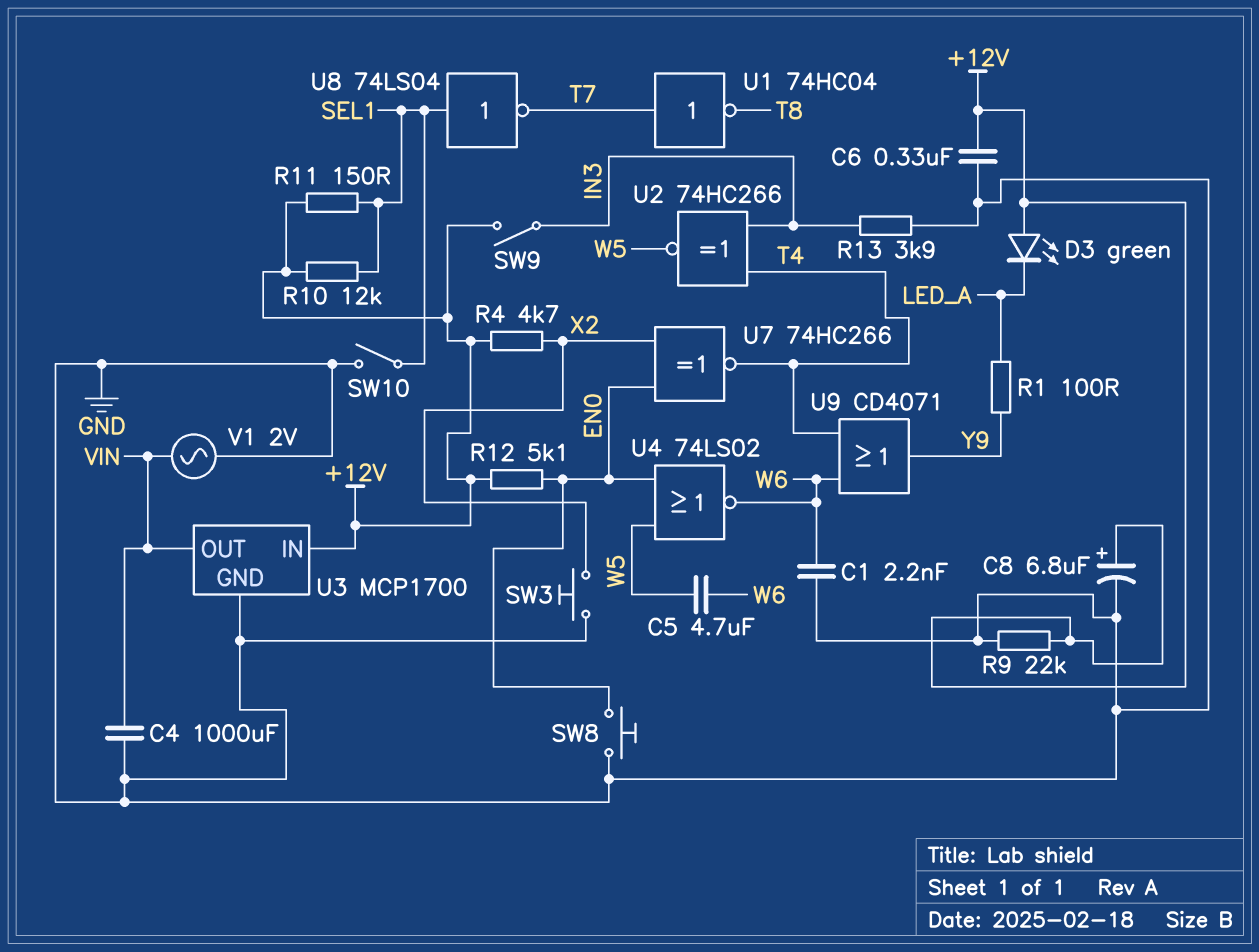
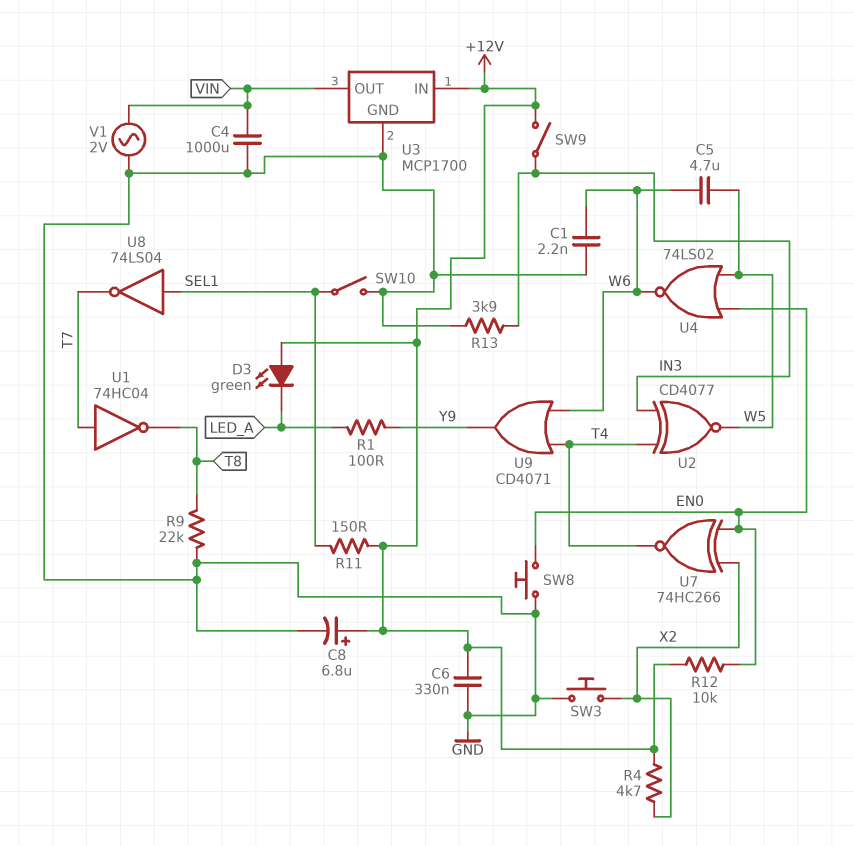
R9: 22k (+12V, GND) -> 22k (GND, T8)
R10: 12k (+12V, SEL1) -> none
R12: 5.1k (+12V, EN0) -> 10k (+12V, EN0)
U2: XNOR 74HC266 (in IN3, in T4, out W5) -> XNOR CD4077 (in IN3, in T4, out W5)

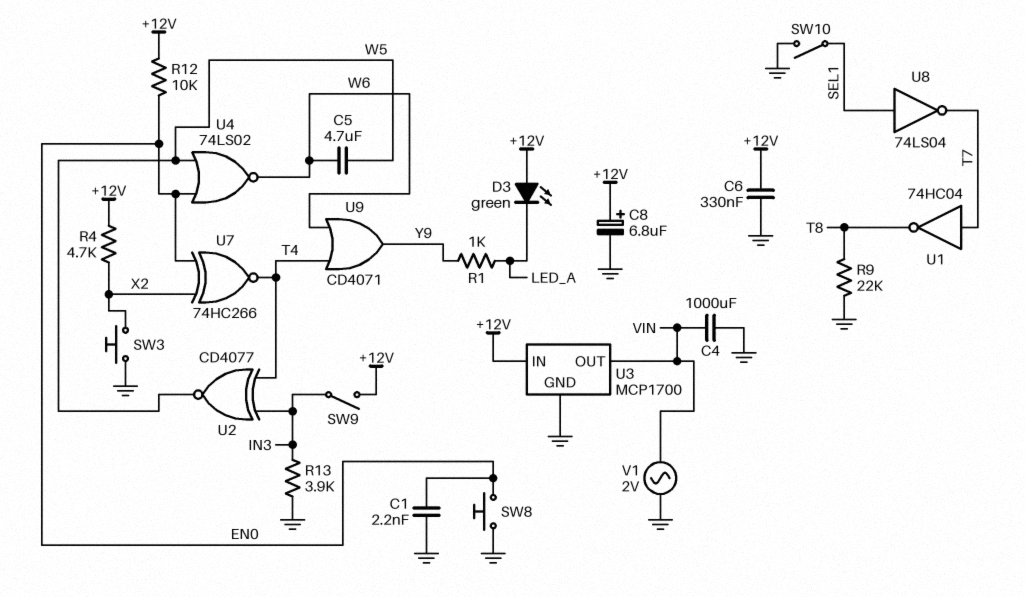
C1: 2.2nF (GND, W6) -> 2.2nF (EN0, GND)
R1: 100 (LED_A, Y9) -> 1k (LED_A, Y9)
R11: 150 (+12V, SEL1) -> none

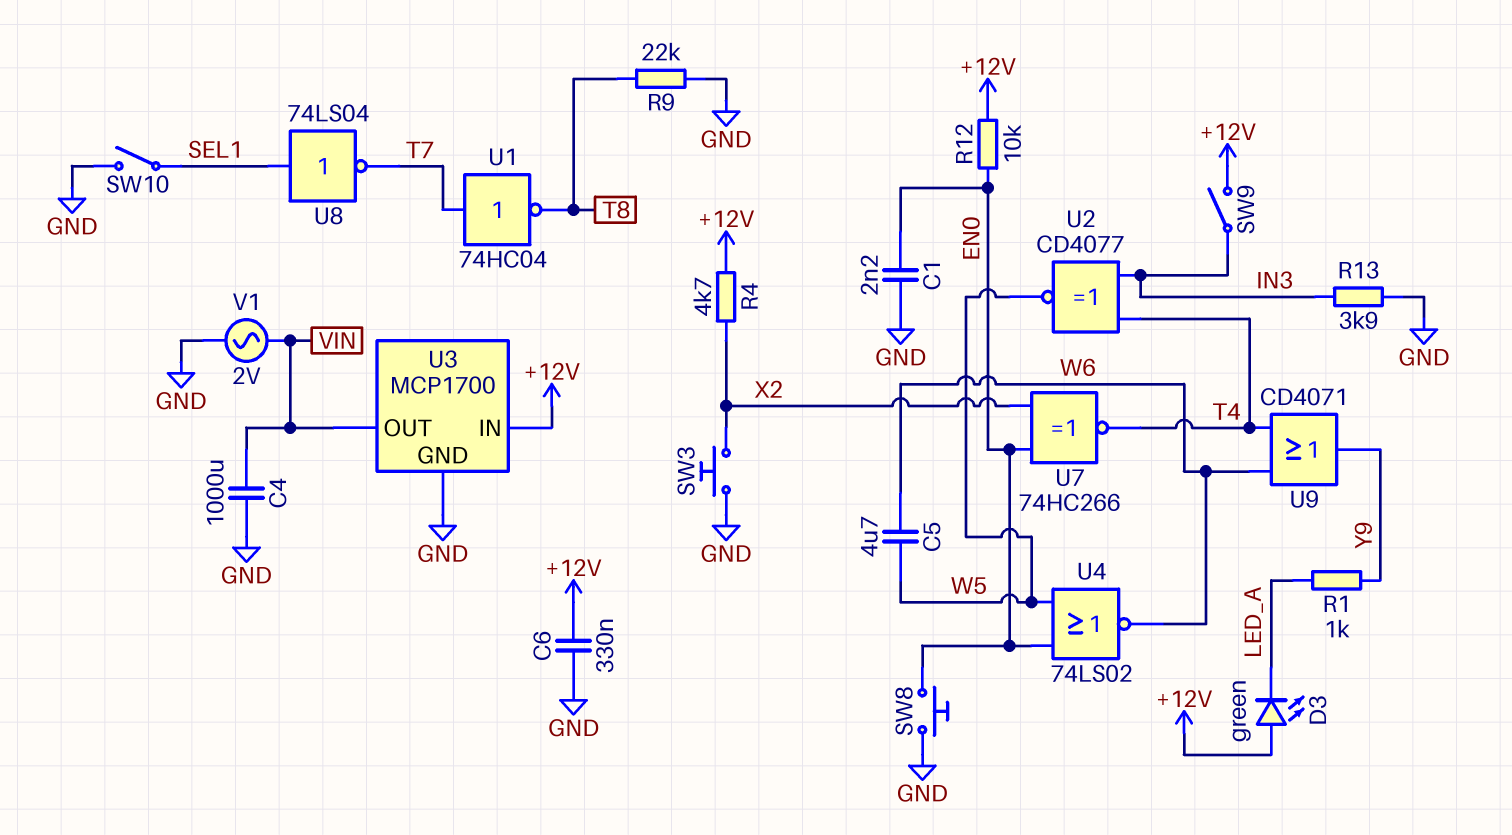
C8: 6.8uF (plus +12V, minus GND) -> none

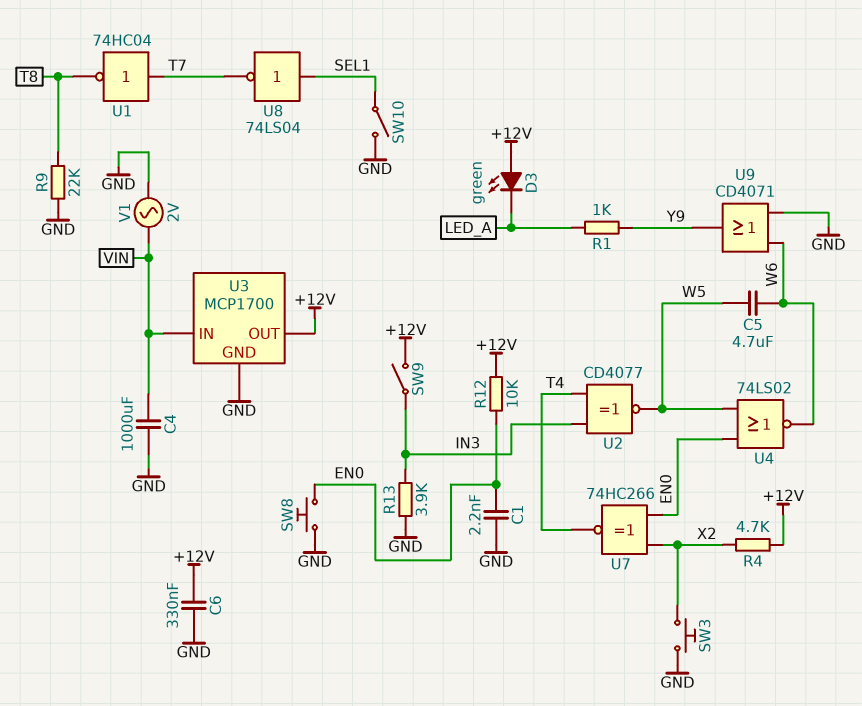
U3 pin IN: +12V -> VIN
U3 pin OUT: VIN -> +12V
U9: OR CD4071 (in T4, in W6, out Y9) -> OR CD4071 (in GND, in W6, out Y9)

